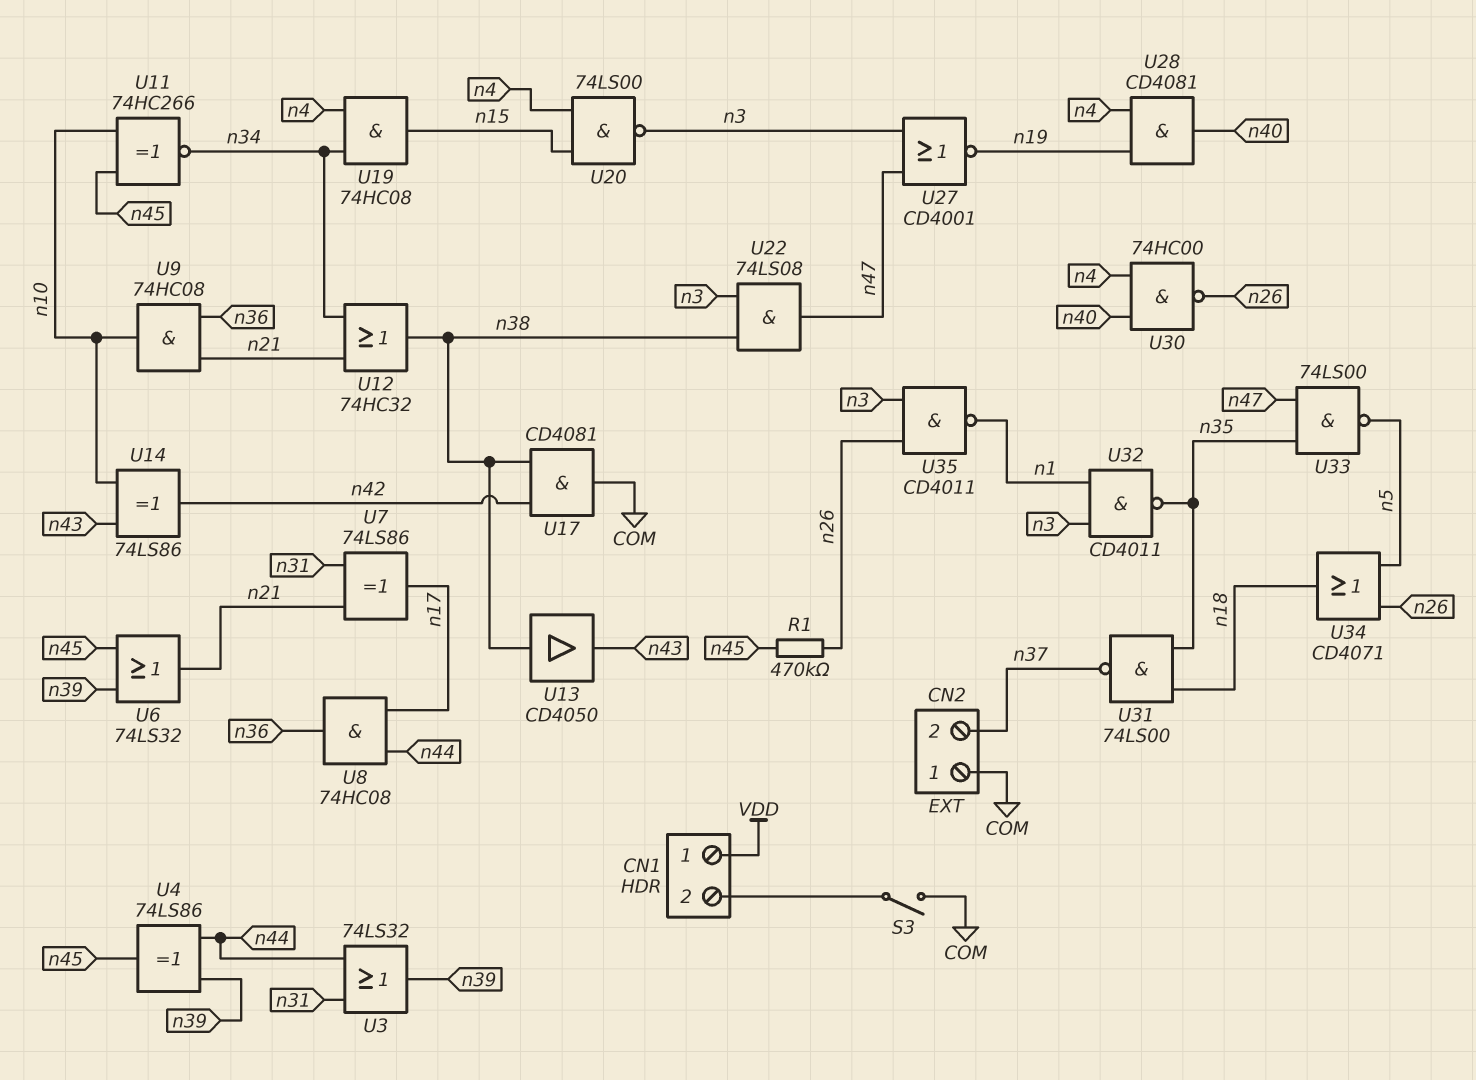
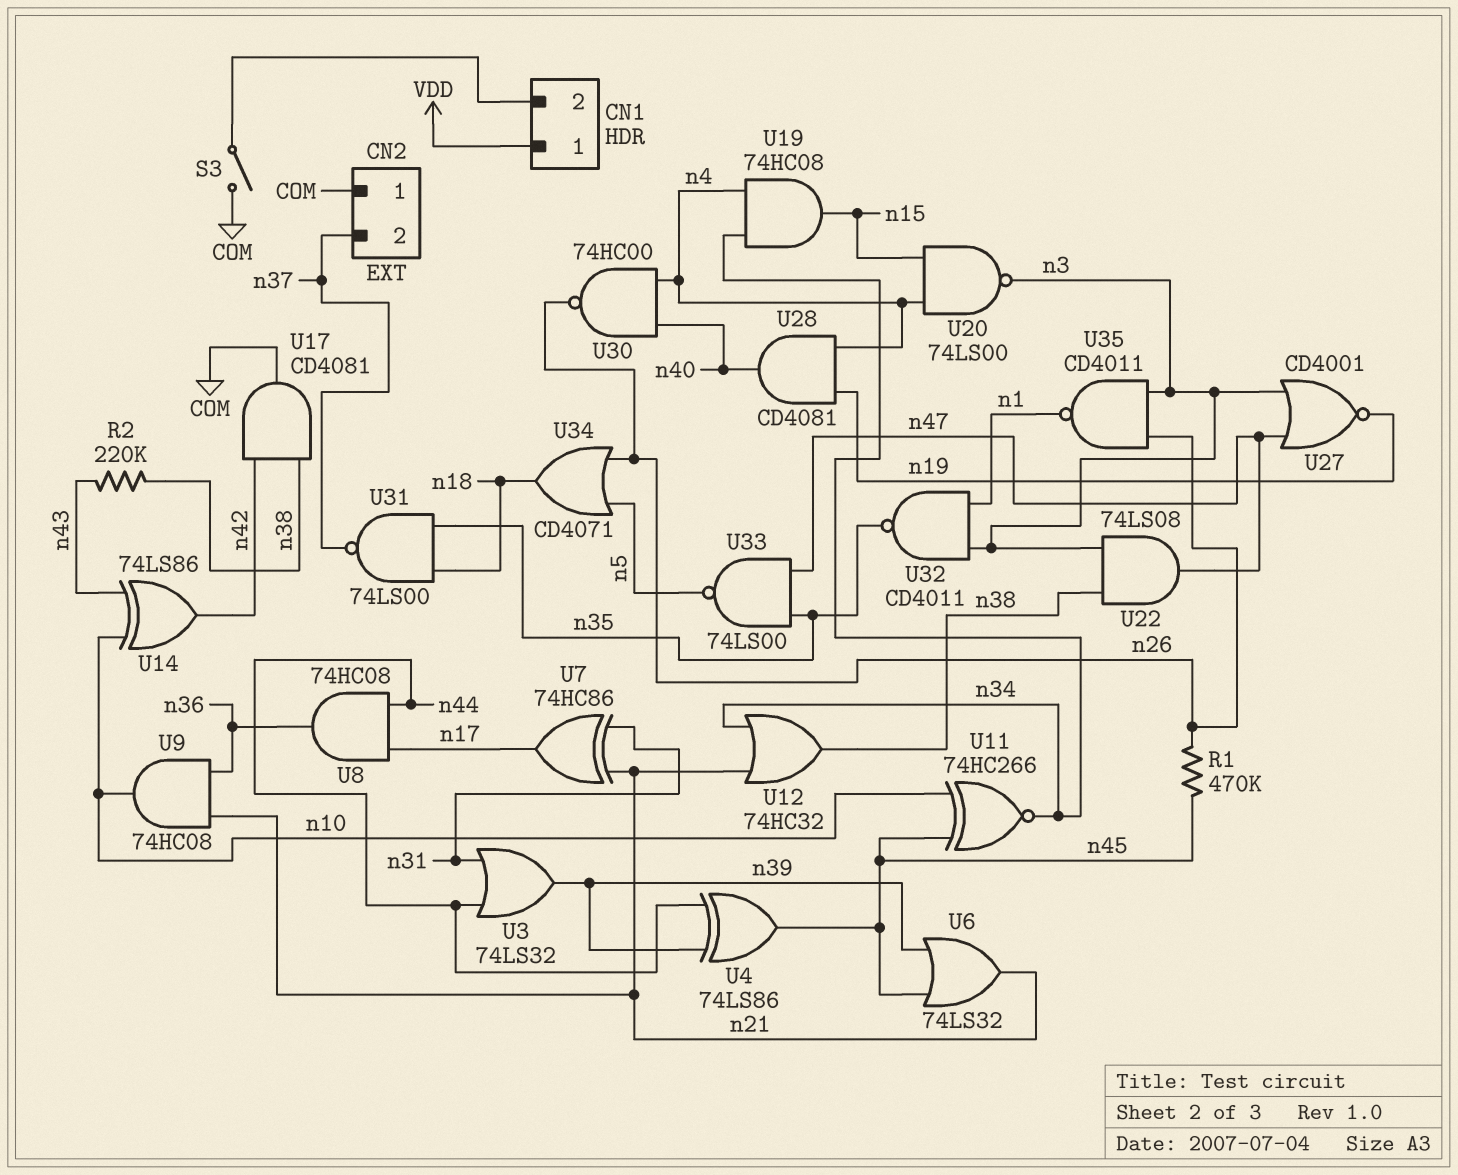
R2: none -> 220k (n38, n43)
U7: XOR 74LS86 (in n21, in n31, out n17) -> XOR 74HC86 (in n21, in n31, out n17)
U13: buffer CD4050 (in n38, out n43) -> none

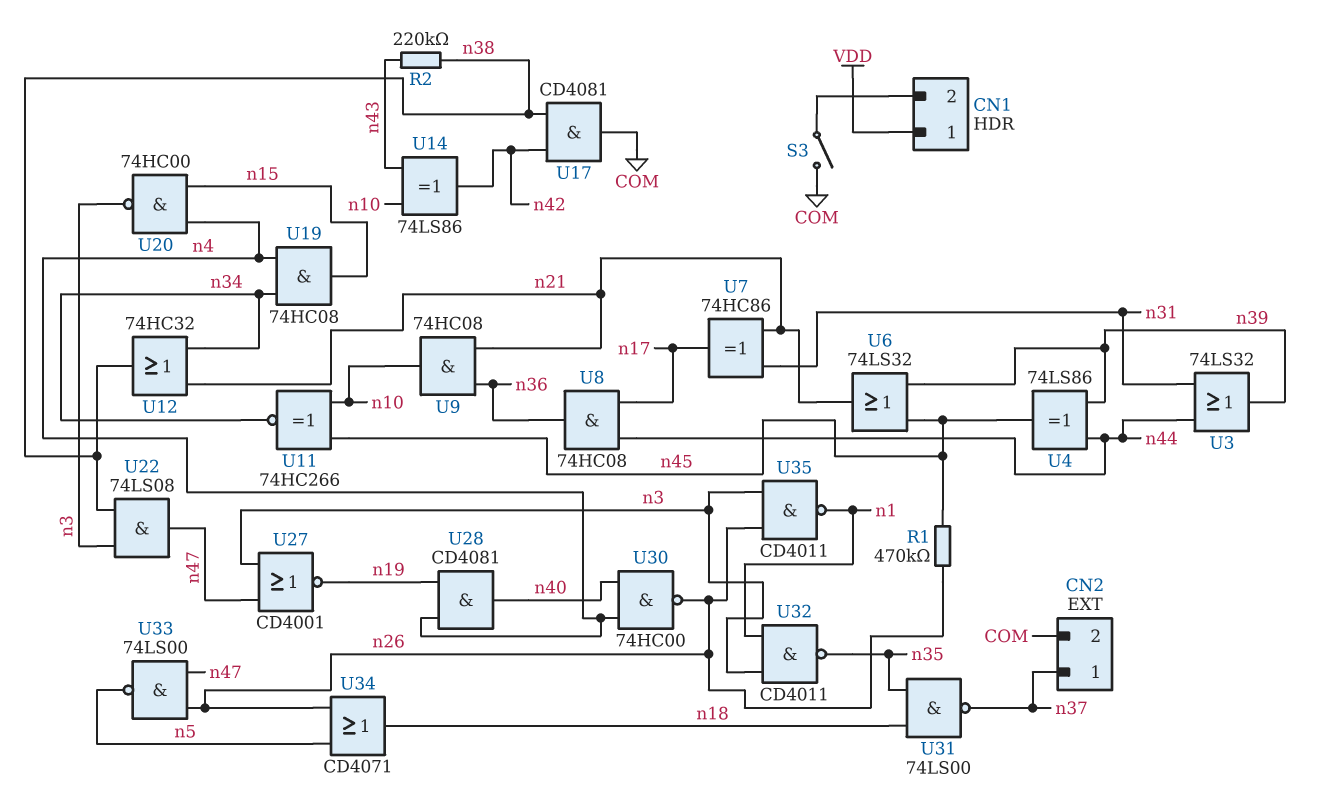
CN2 pin 1: COM -> n37
CN2 pin 2: n37 -> COM
U20: NAND 74LS00 (in n4, in n15, out n3) -> NAND 74HC00 (in n4, in n15, out n3)
U33: NAND 74LS00 (in n35, in n47, out n5) -> NAND 74LS00 (in n26, in n47, out n5)

